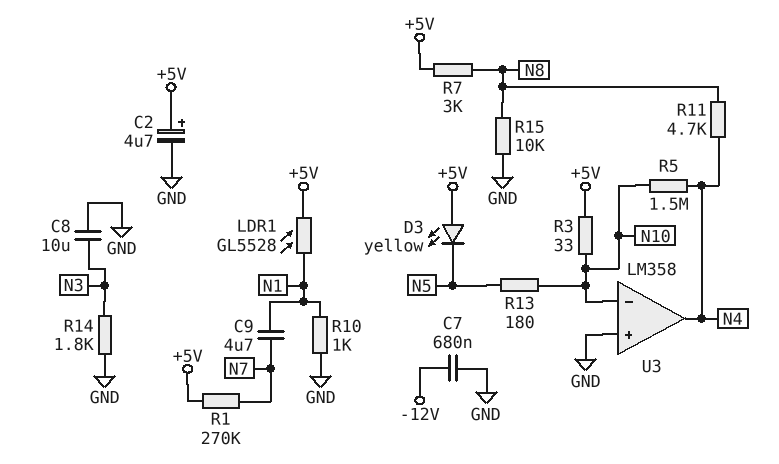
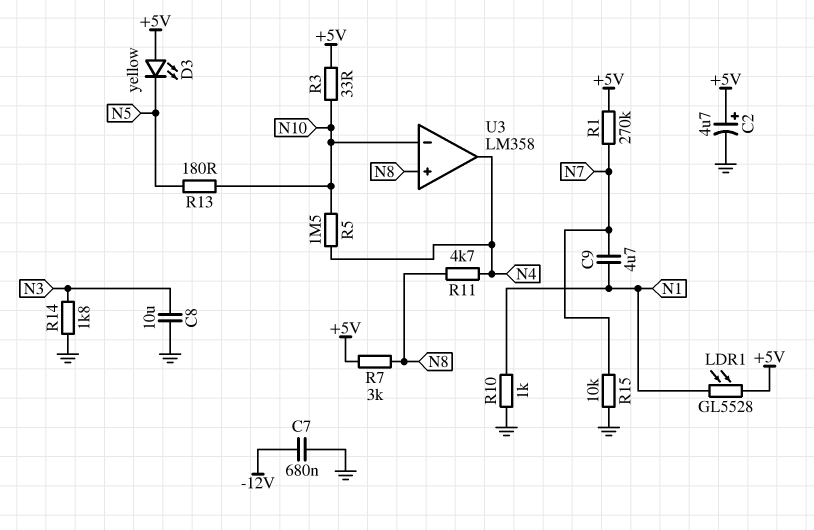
R15: 10k (GND, N8) -> 10k (GND, N7)
U3 pin in+: GND -> N8

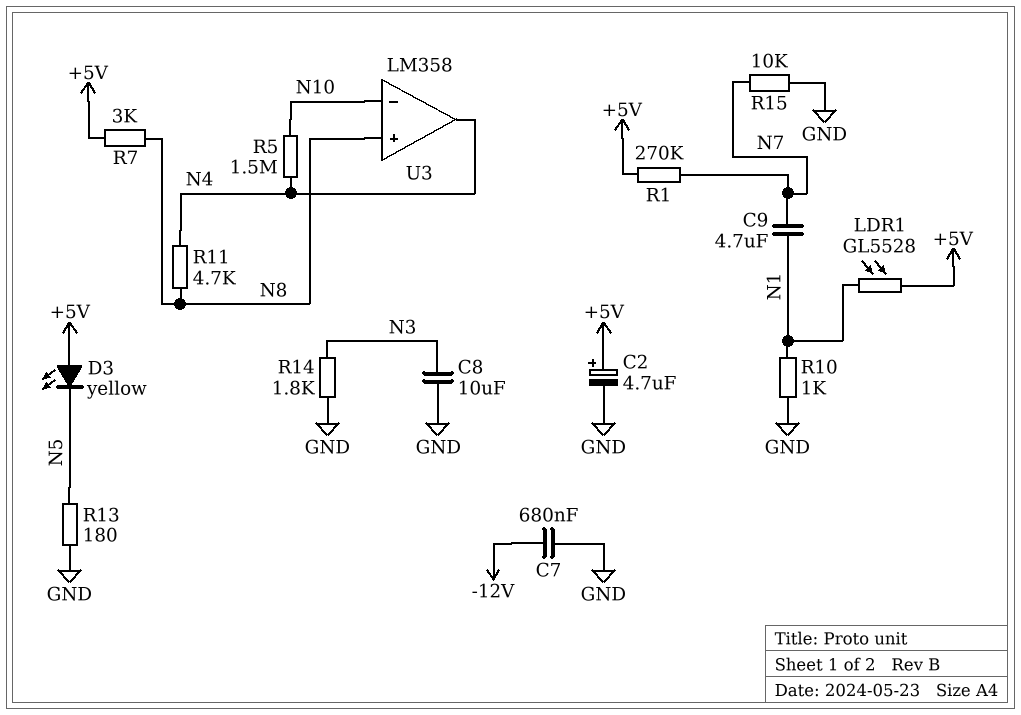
R3: 33 (+5V, N10) -> none
R13: 180 (N5, N10) -> 180 (GND, N5)

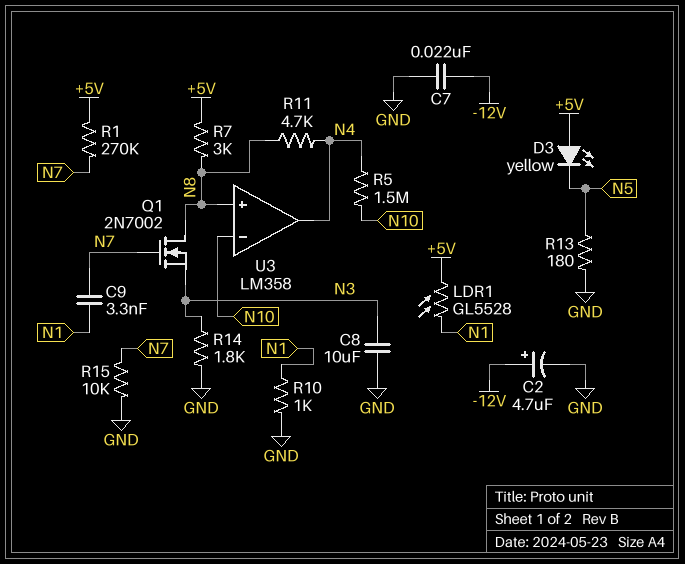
C2: 4.7uF (plus +5V, minus GND) -> 4.7uF (plus -12V, minus GND)
C7: 680nF (-12V, GND) -> 22nF (-12V, GND)
C9: 4.7uF (N1, N7) -> 3.3nF (N1, N7)
Q1: none -> NMOS 2N7002 (G N7, D N8, S N3)

